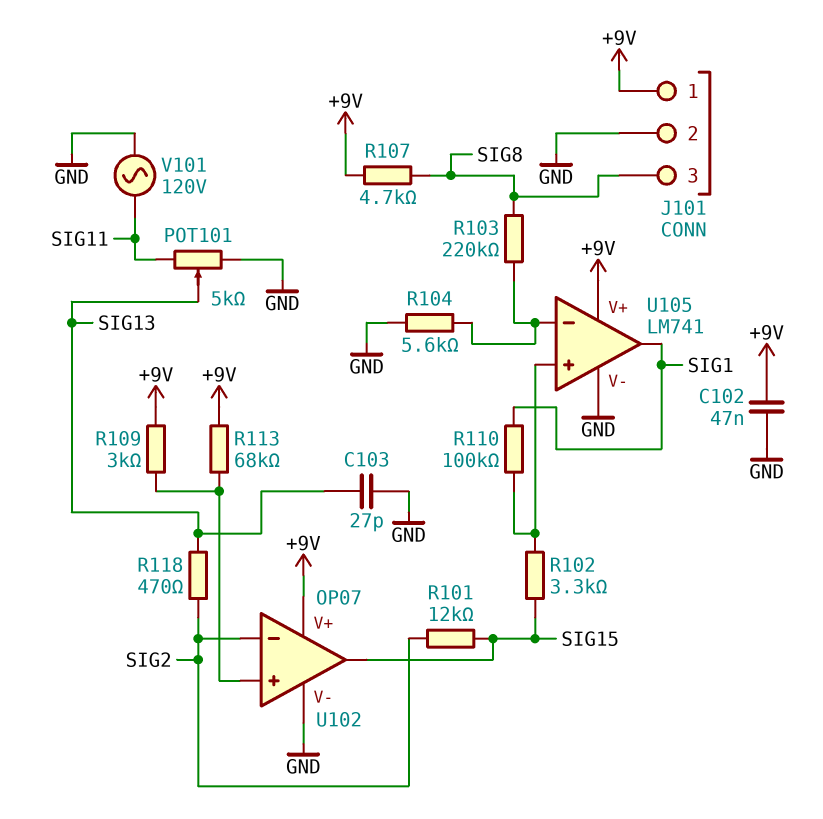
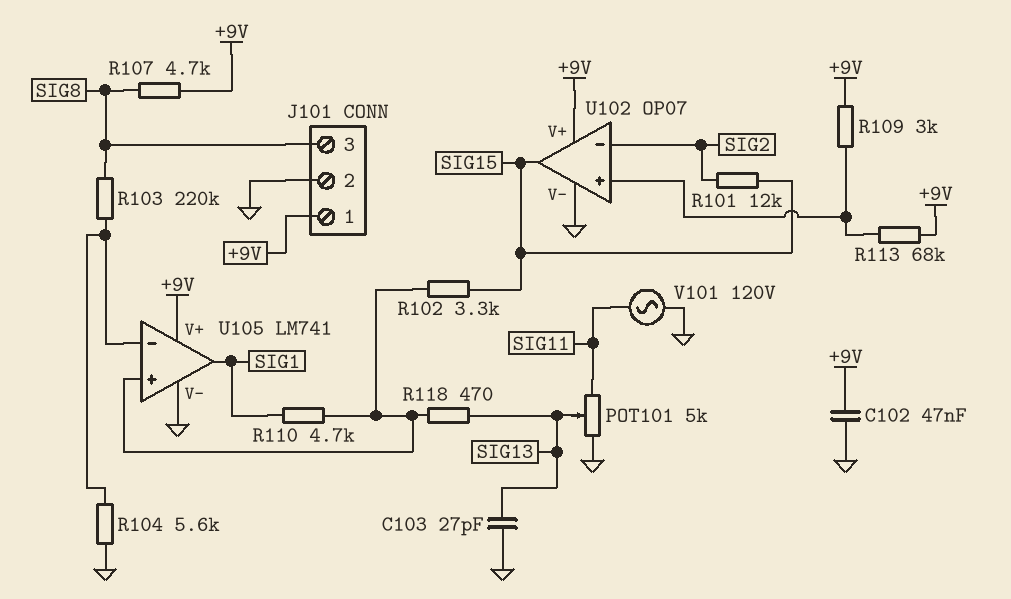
R110: 100k (SIG1, U105/in+) -> 4.7k (SIG1, U105/in+)
R118: 470 (SIG2, SIG13) -> 470 (SIG13, U105/in+)

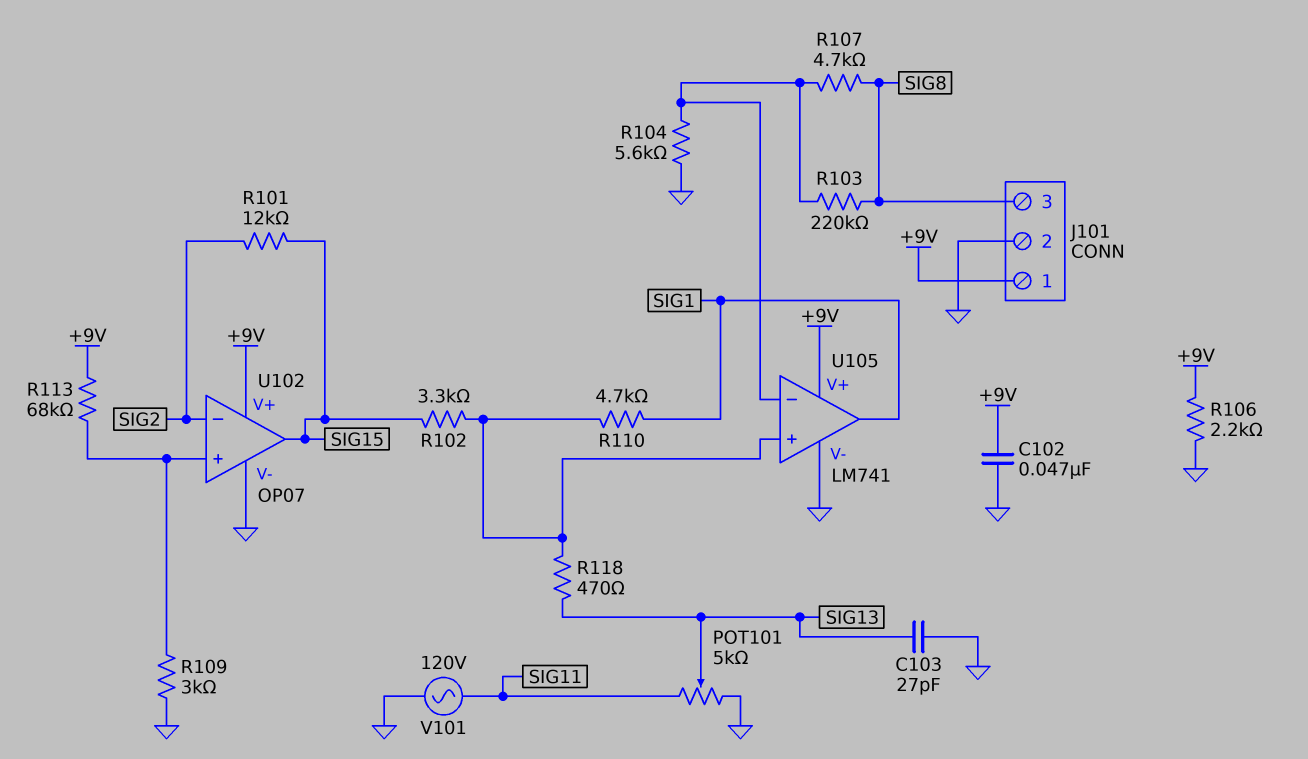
R106: none -> 2.2k (+9V, GND)
R107: 4.7k (+9V, SIG8) -> 4.7k (SIG8, U105/in-)
R109: 3k (+9V, U102/in+) -> 3k (GND, U102/in+)

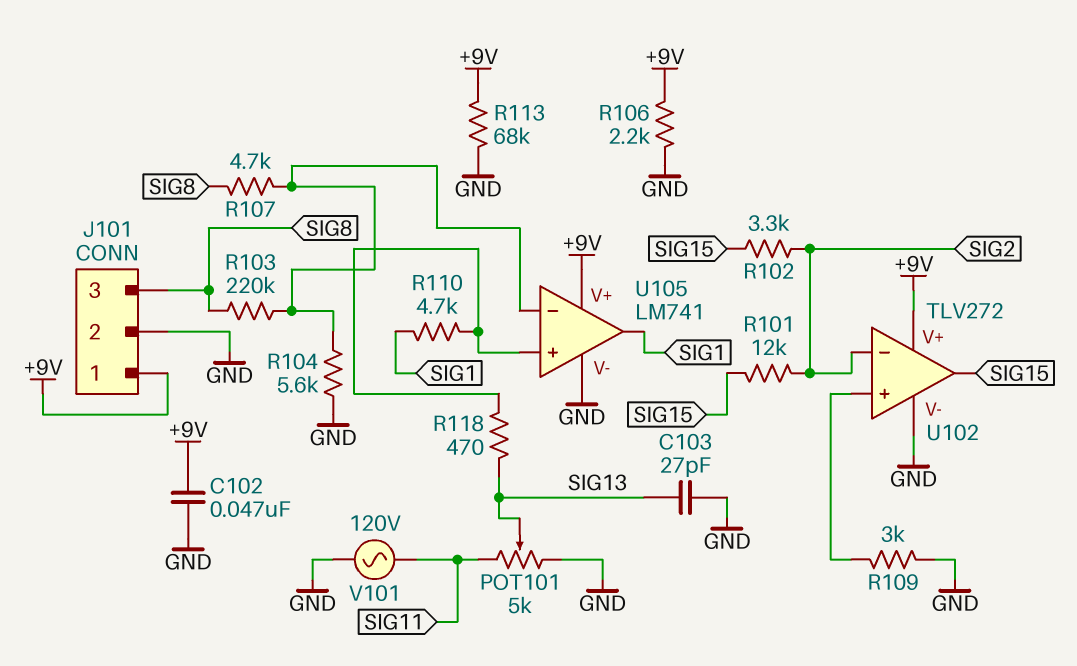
R102: 3.3k (SIG15, U105/in+) -> 3.3k (SIG2, SIG15)
R113: 68k (+9V, U102/in+) -> 68k (+9V, GND)
U102: OP07 -> TLV272

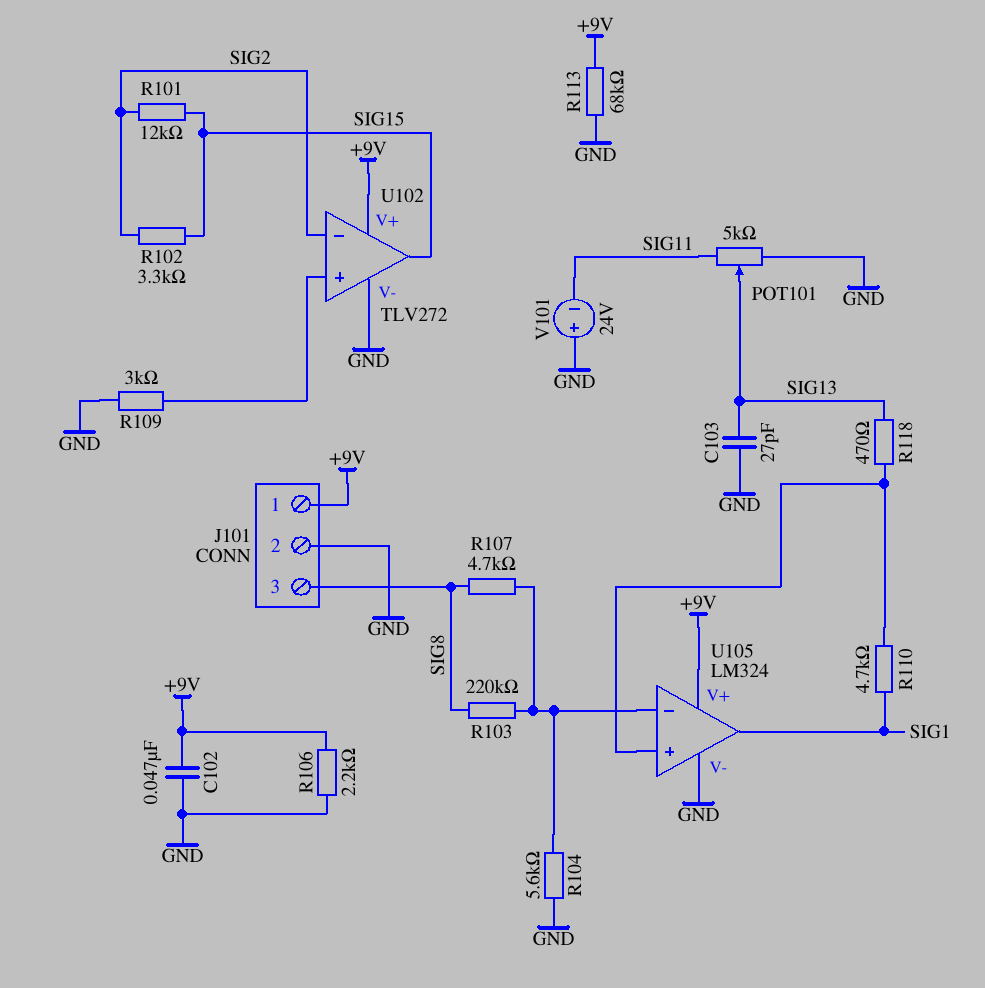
U105: LM741 -> LM324
V101: AC 120V (GND, SIG11) -> 24V (plus GND, minus SIG11)

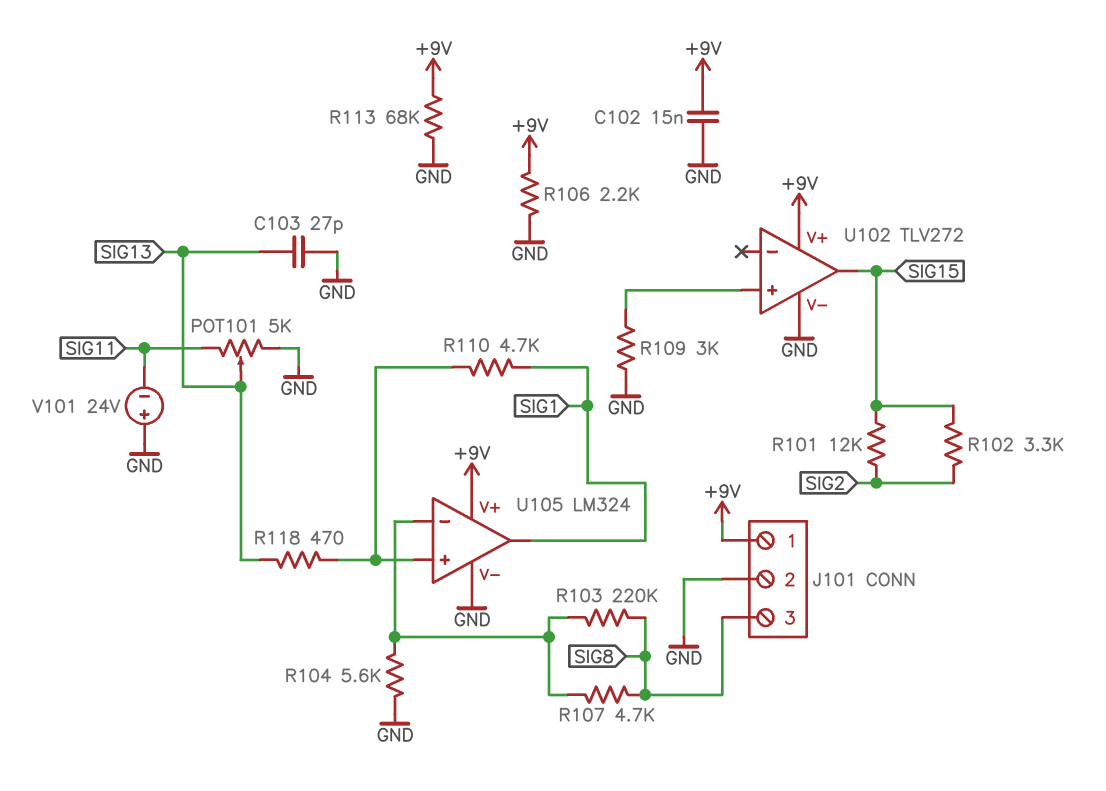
C102: 47nF (+9V, GND) -> 15nF (+9V, GND)
U102 pin in-: SIG2 -> none

